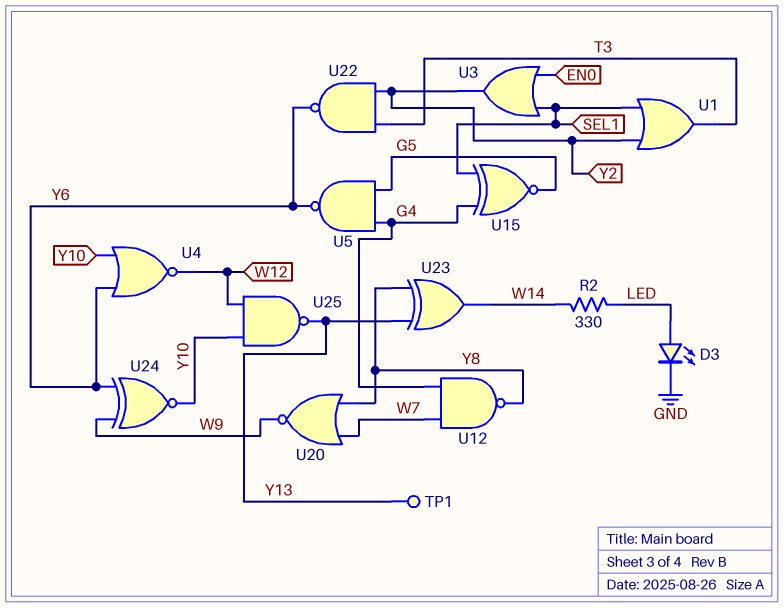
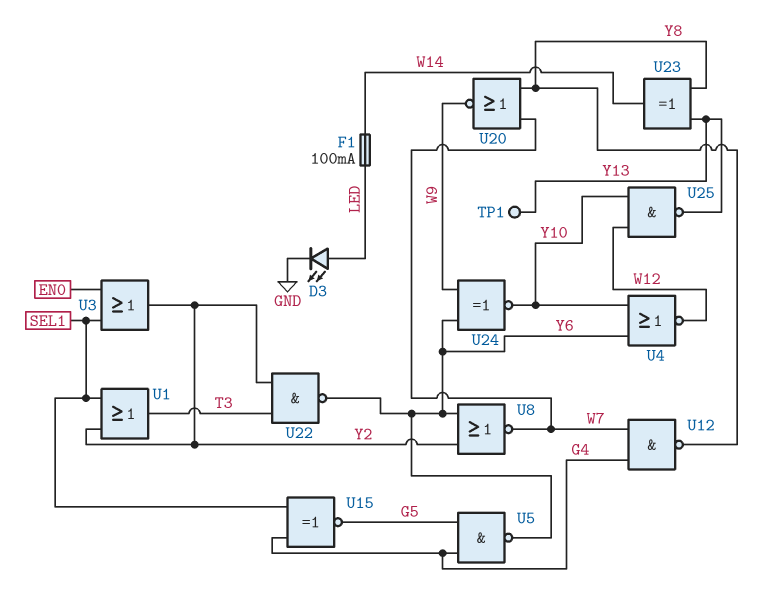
F1: none -> 100mA (LED, W14)
R2: 330 (LED, W14) -> none
U8: none -> NOR (in Y2, in Y6, out W7)

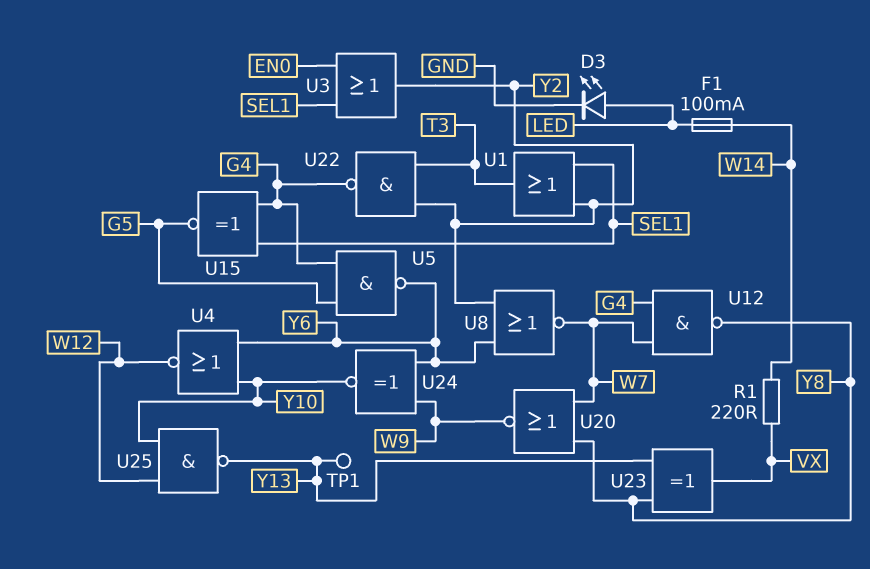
R1: none -> 220 (VX, W14)
U22: NAND (in T3, in Y2, out Y6) -> NAND (in T3, in Y2, out G4)
U23: XOR (in Y8, in Y13, out W14) -> XOR (in Y8, in Y13, out VX)

